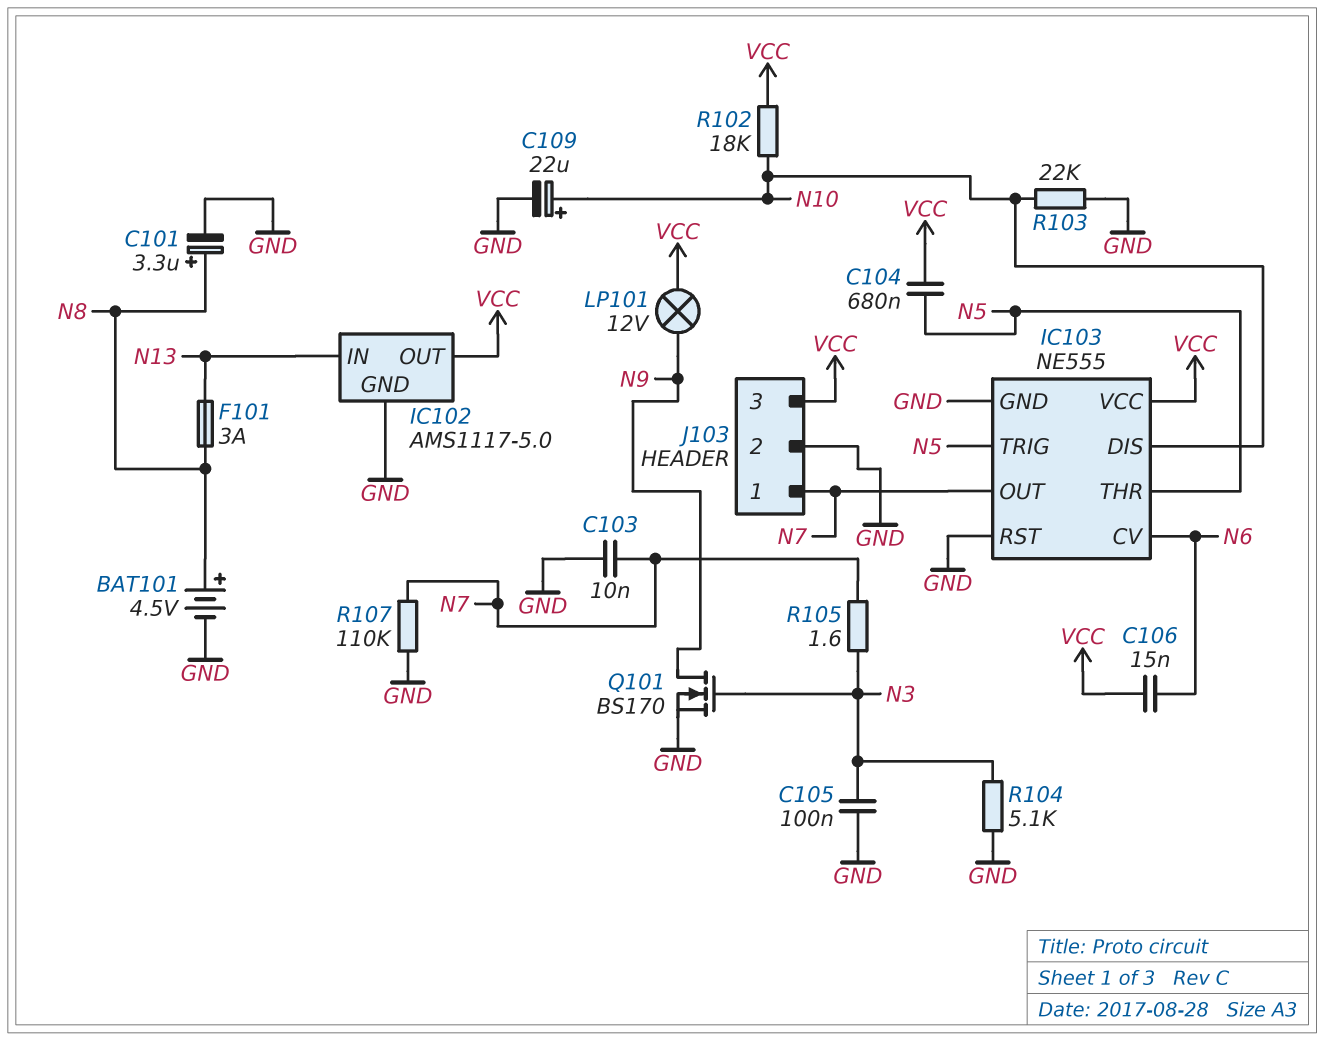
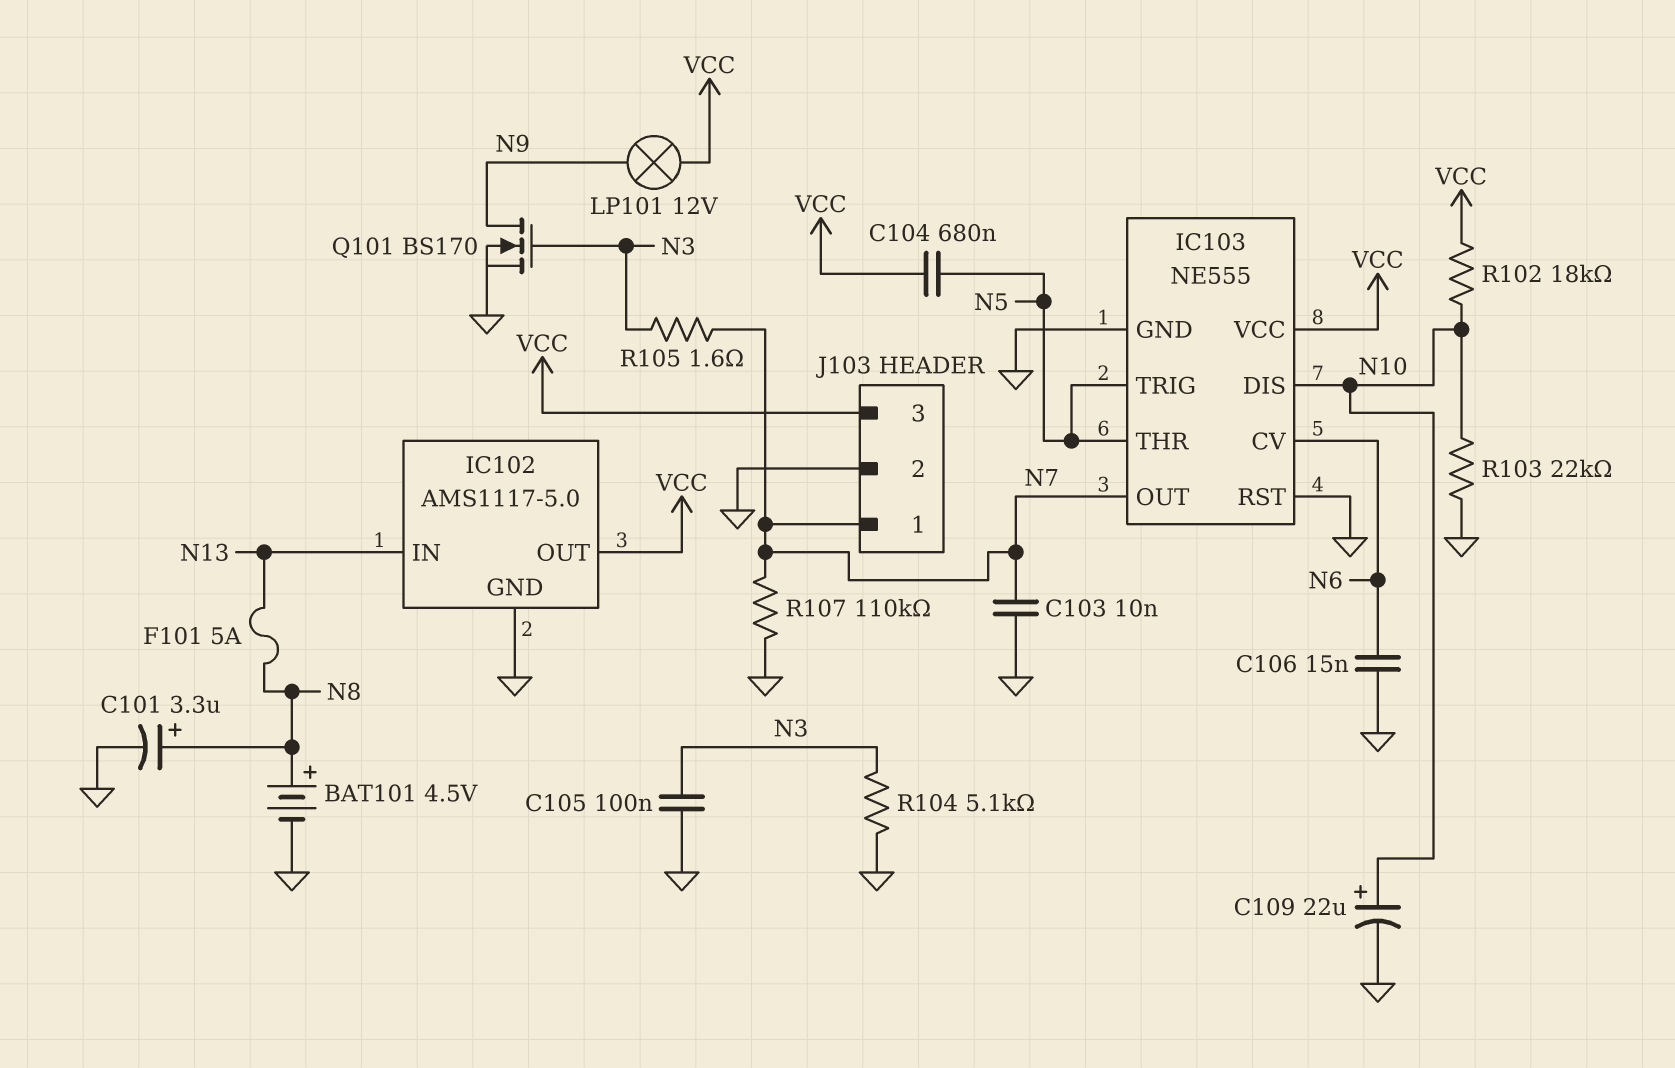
C106: 15nF (N6, VCC) -> 15nF (GND, N6)
F101: 3A (N8, N13) -> 5A (N8, N13)

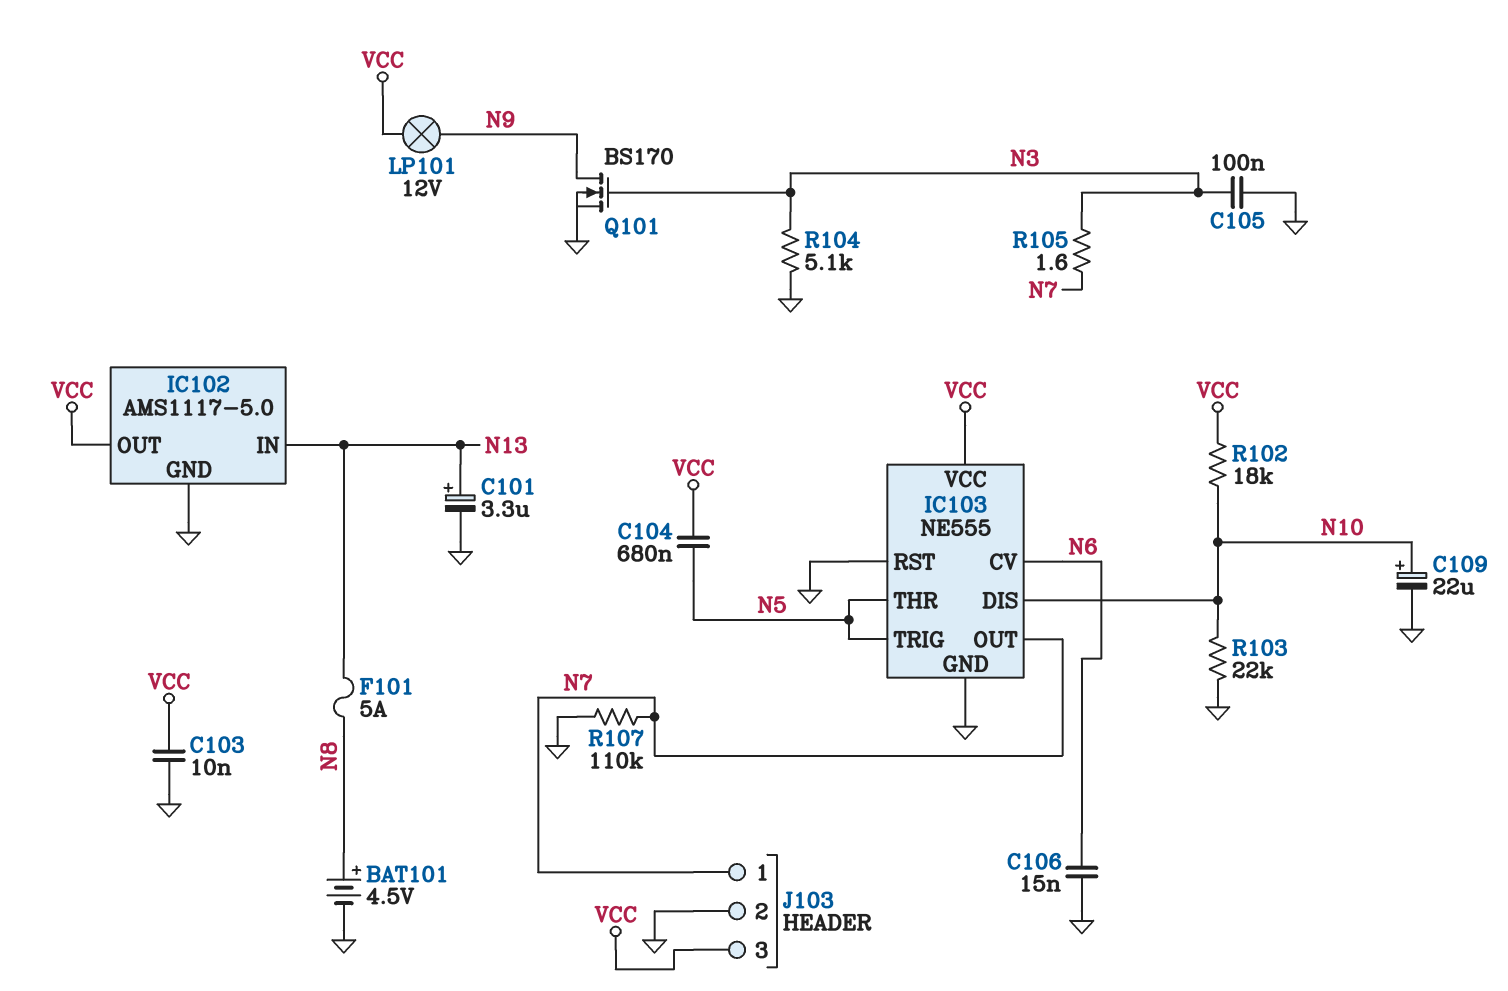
C101: 3.3uF (plus N8, minus GND) -> 3.3uF (plus N13, minus GND)
C103: 10nF (GND, N7) -> 10nF (GND, VCC)

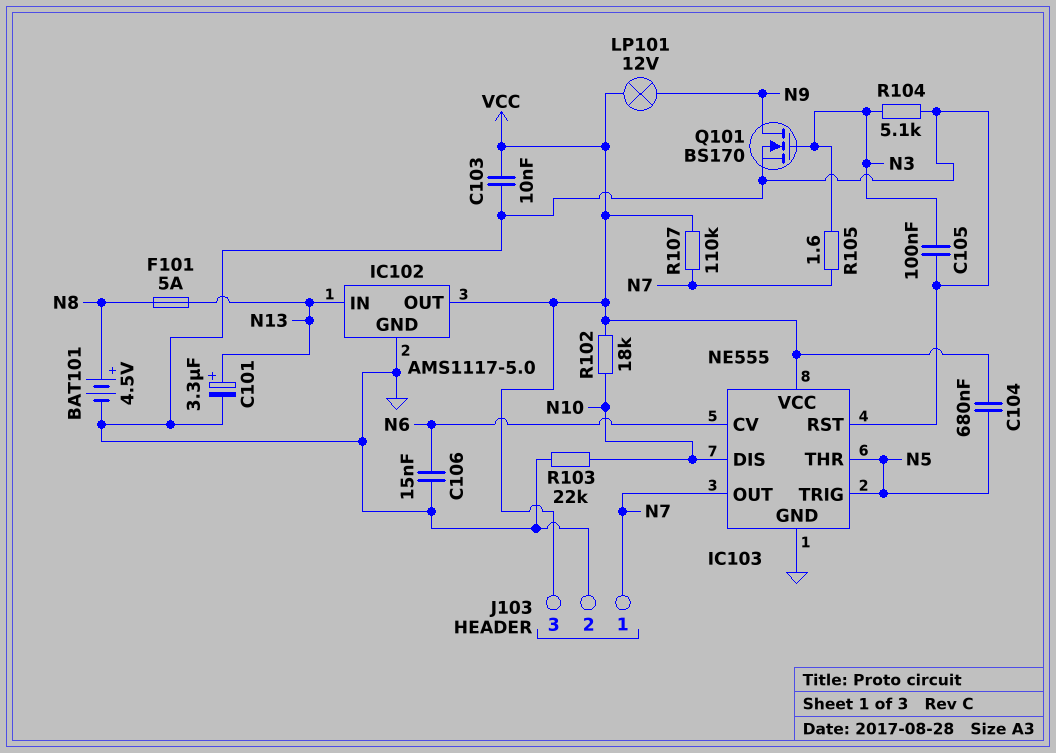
C109: 22uF (plus N10, minus GND) -> none
R107: 110k (GND, N7) -> 110k (N7, VCC)

